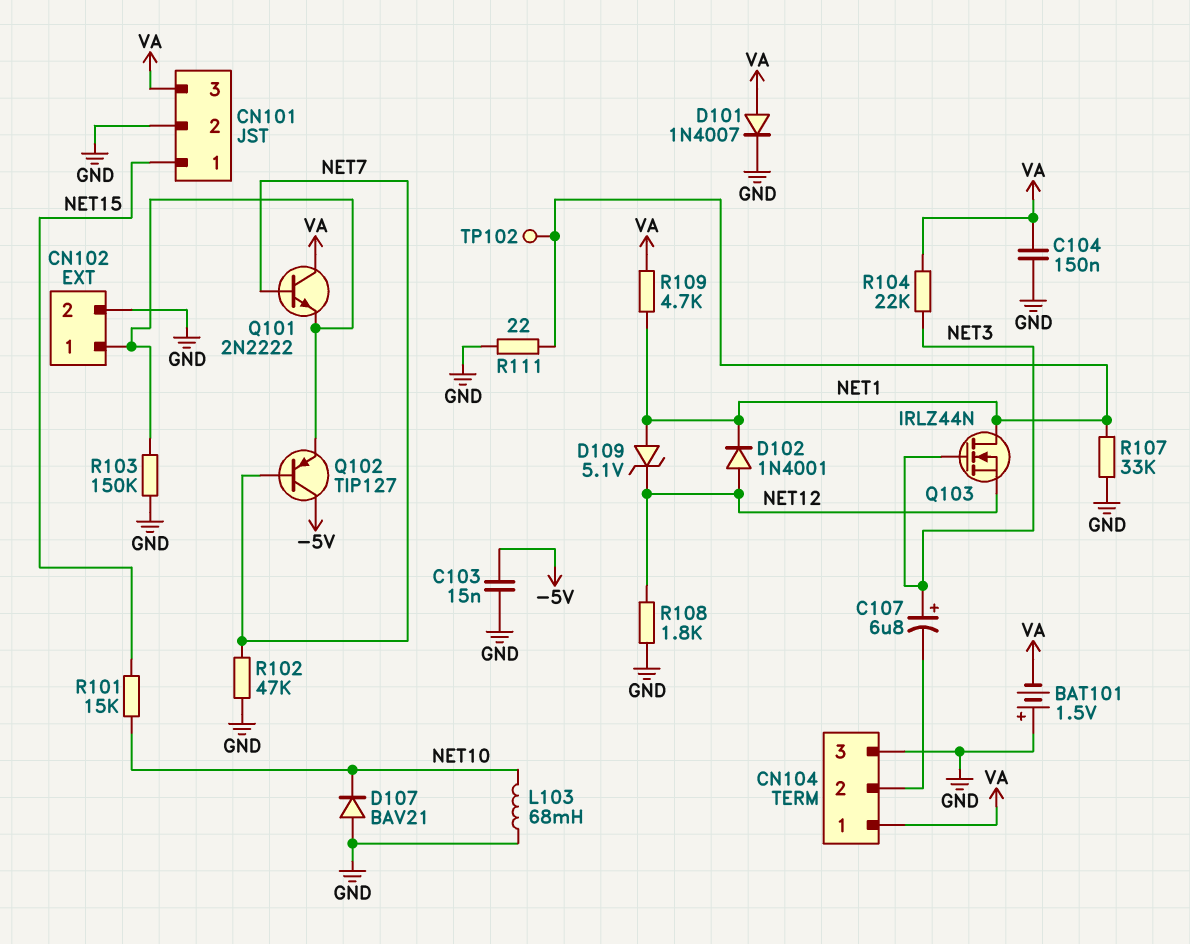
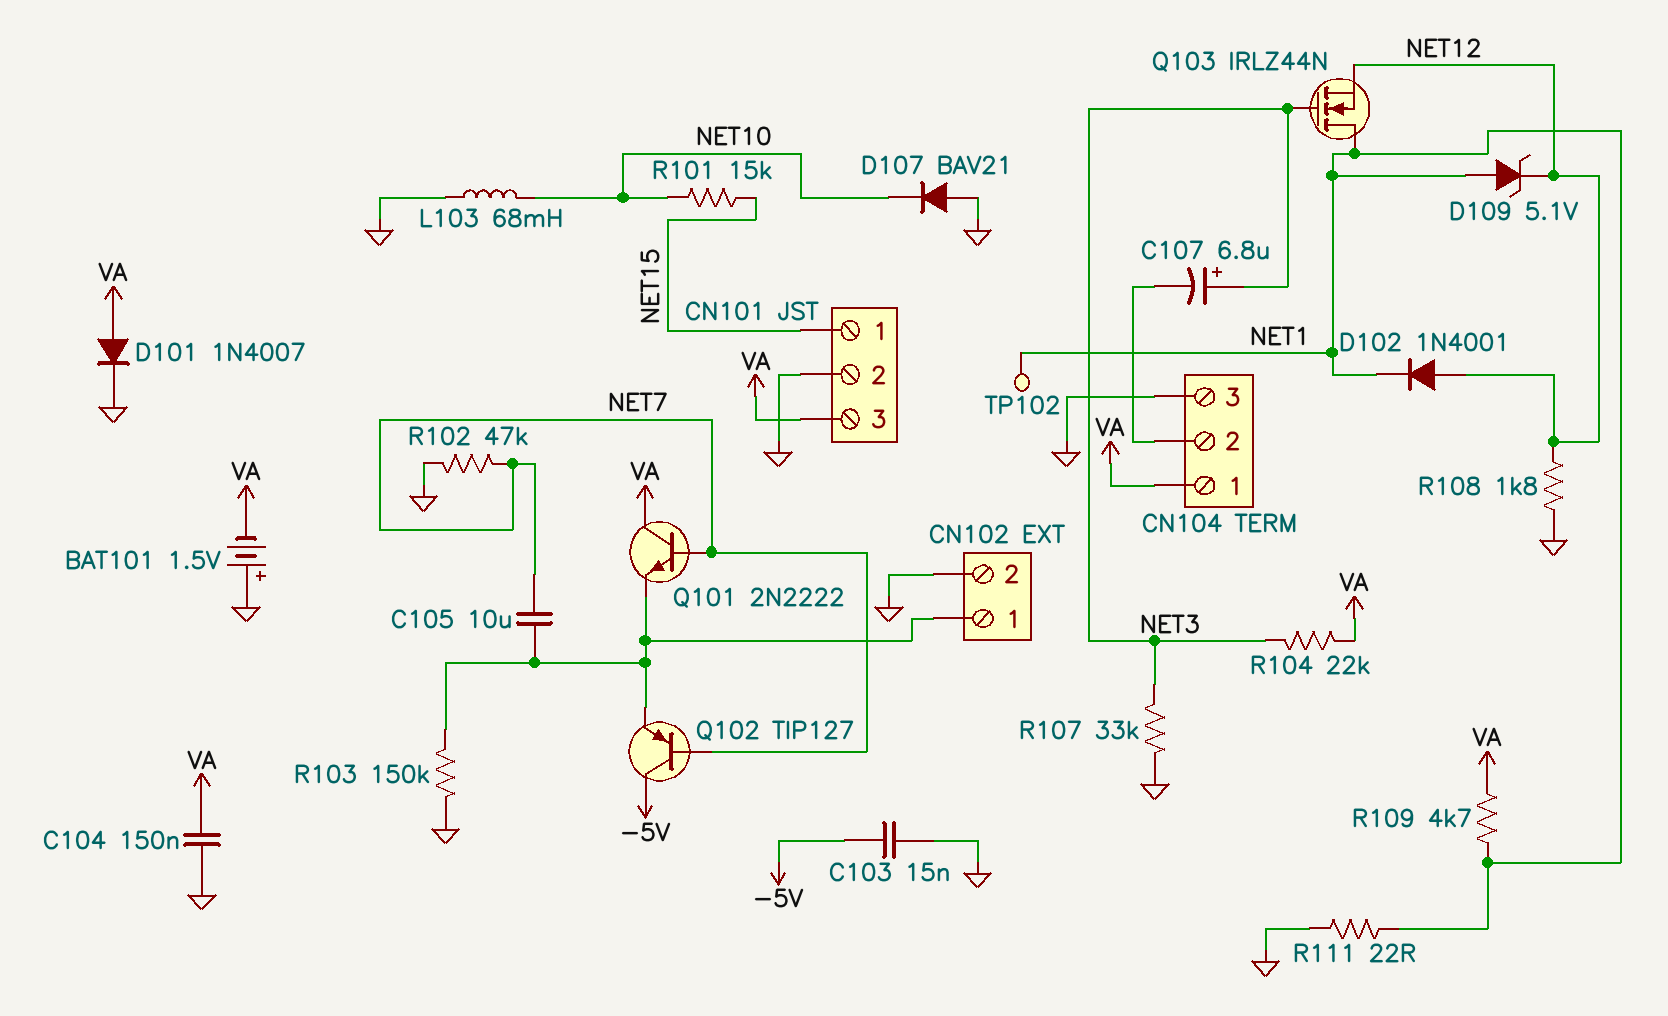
C105: none -> 10uF (CN102/1, NET7)
R107: 33k (GND, NET1) -> 33k (GND, NET3)

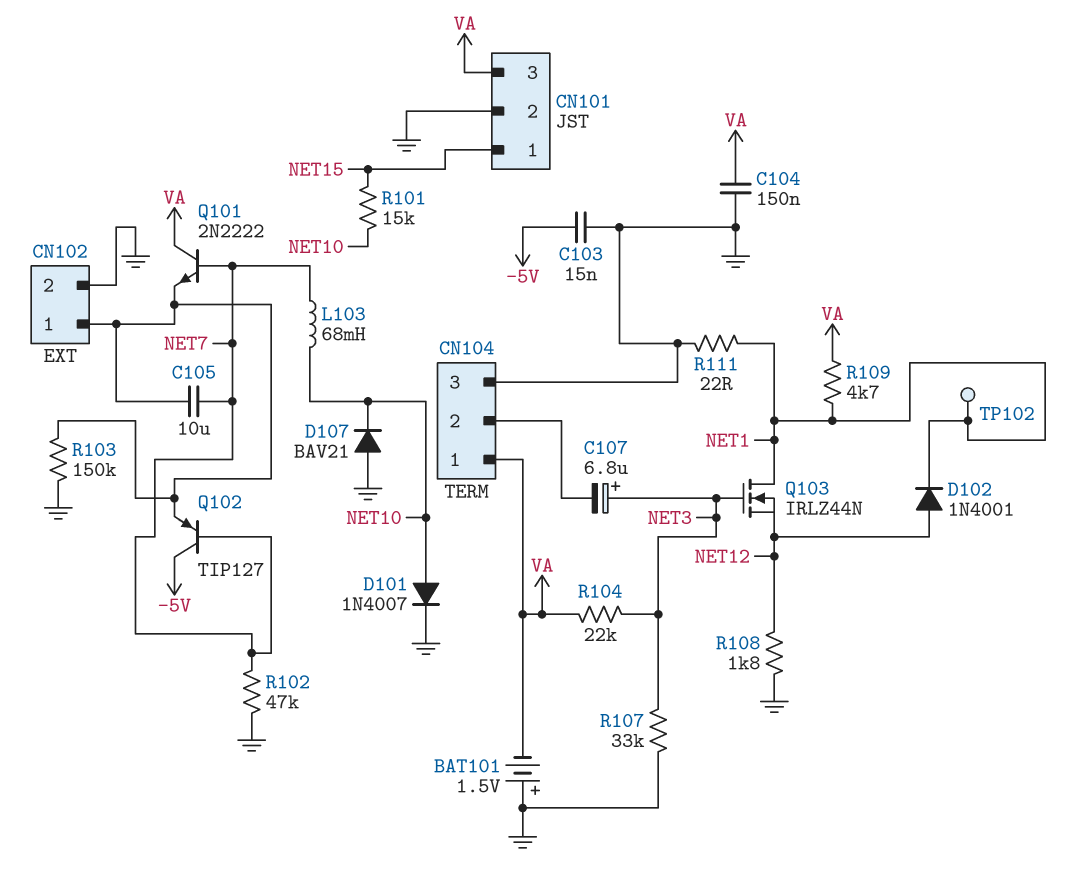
D101: diode 1N4007 (A VA, K GND) -> diode 1N4007 (A NET10, K GND)
D109: zener 5.1V (A NET1, K NET12) -> none
L103: 68mH (GND, NET10) -> 68mH (NET7, NET10)

